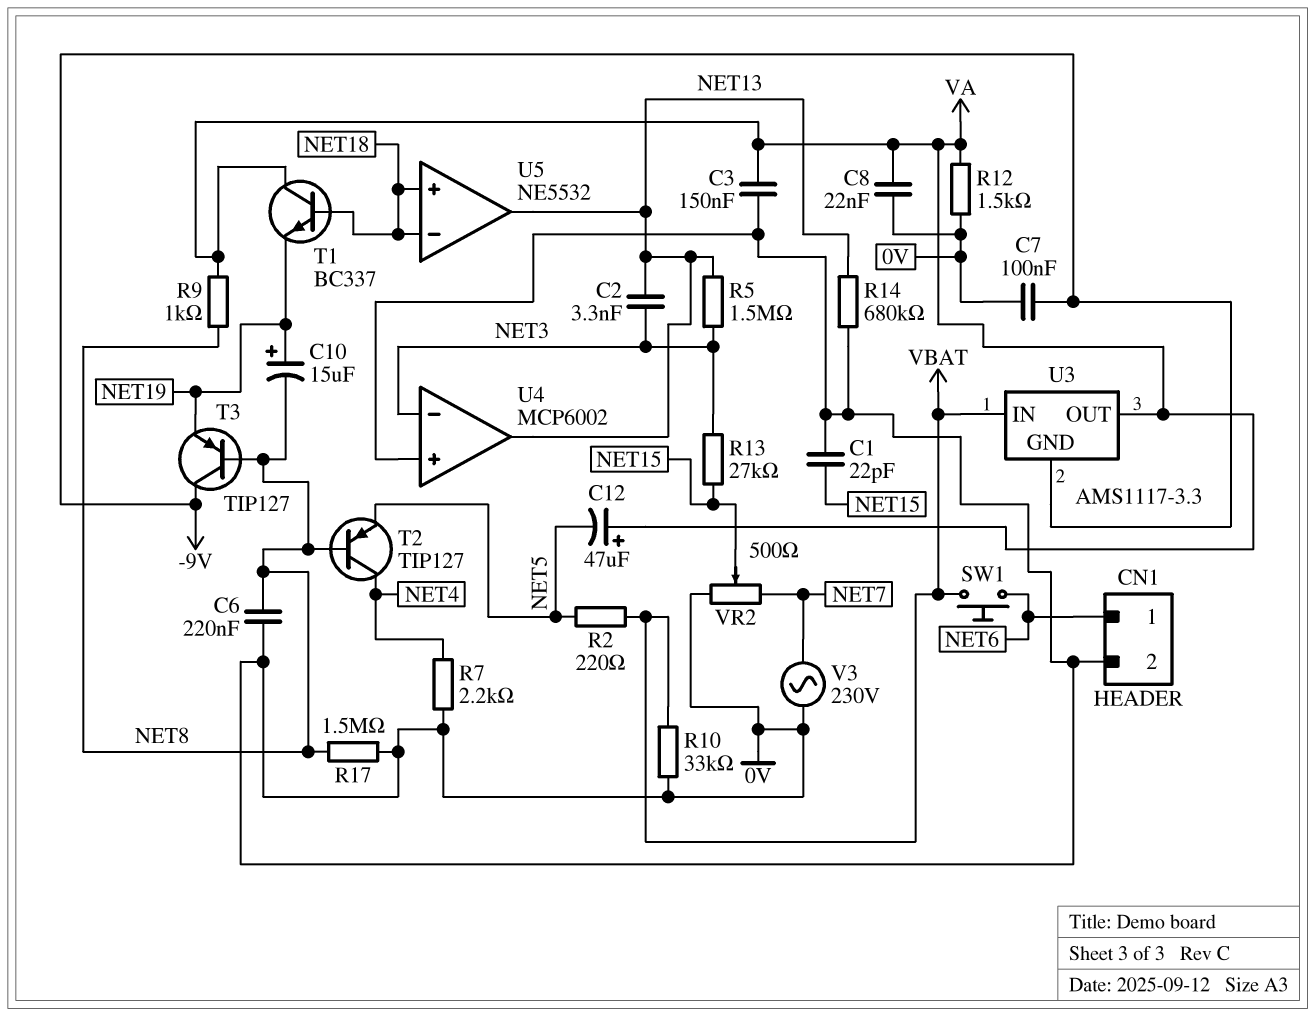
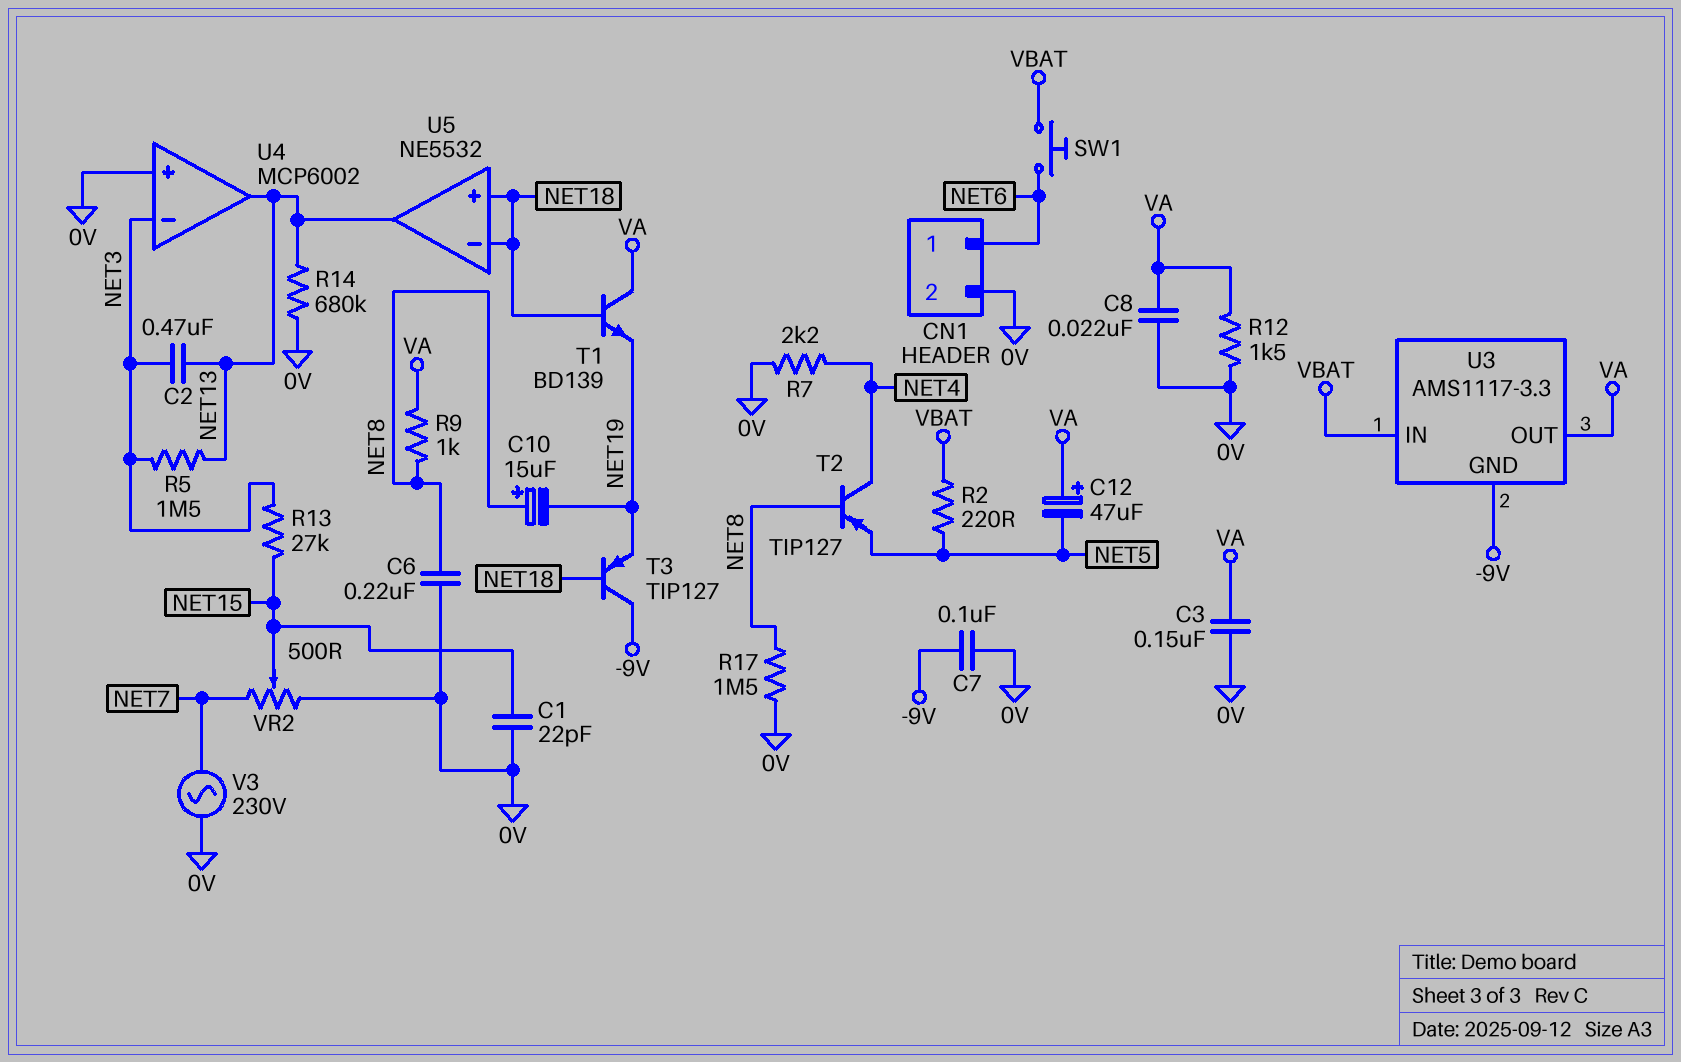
C2: 3.3nF (NET3, NET13) -> 470nF (NET3, NET13)
C10: 15uF (plus NET19, minus NET8) -> 15uF (plus NET8, minus NET19)
R10: 33k (0V, VBAT) -> none
T1: NPN BC337 (B NET18, C VA, E NET19) -> NPN BD139 (B NET18, C VA, E NET19)
T3: PNP TIP127 (B NET8, C -9V, E NET19) -> PNP TIP127 (B NET18, C -9V, E NET19)

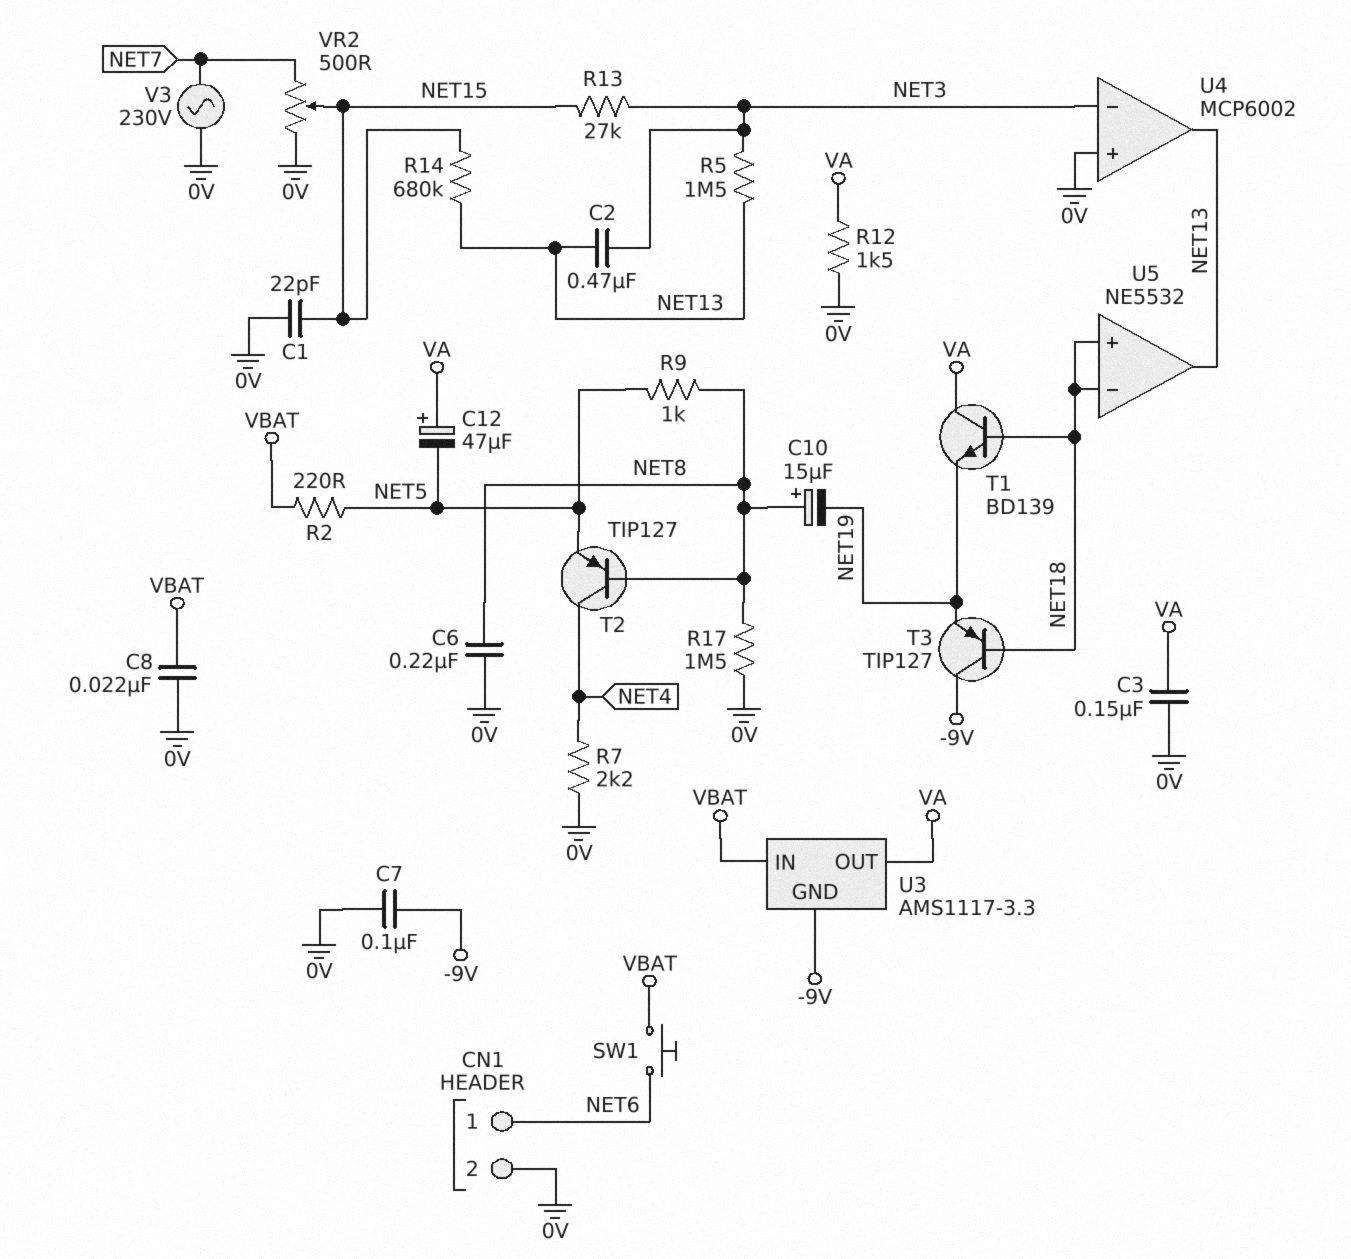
C8: 22nF (0V, VA) -> 22nF (0V, VBAT)
R9: 1k (NET8, VA) -> 1k (NET5, NET8)
R14: 680k (0V, NET13) -> 680k (NET13, NET15)

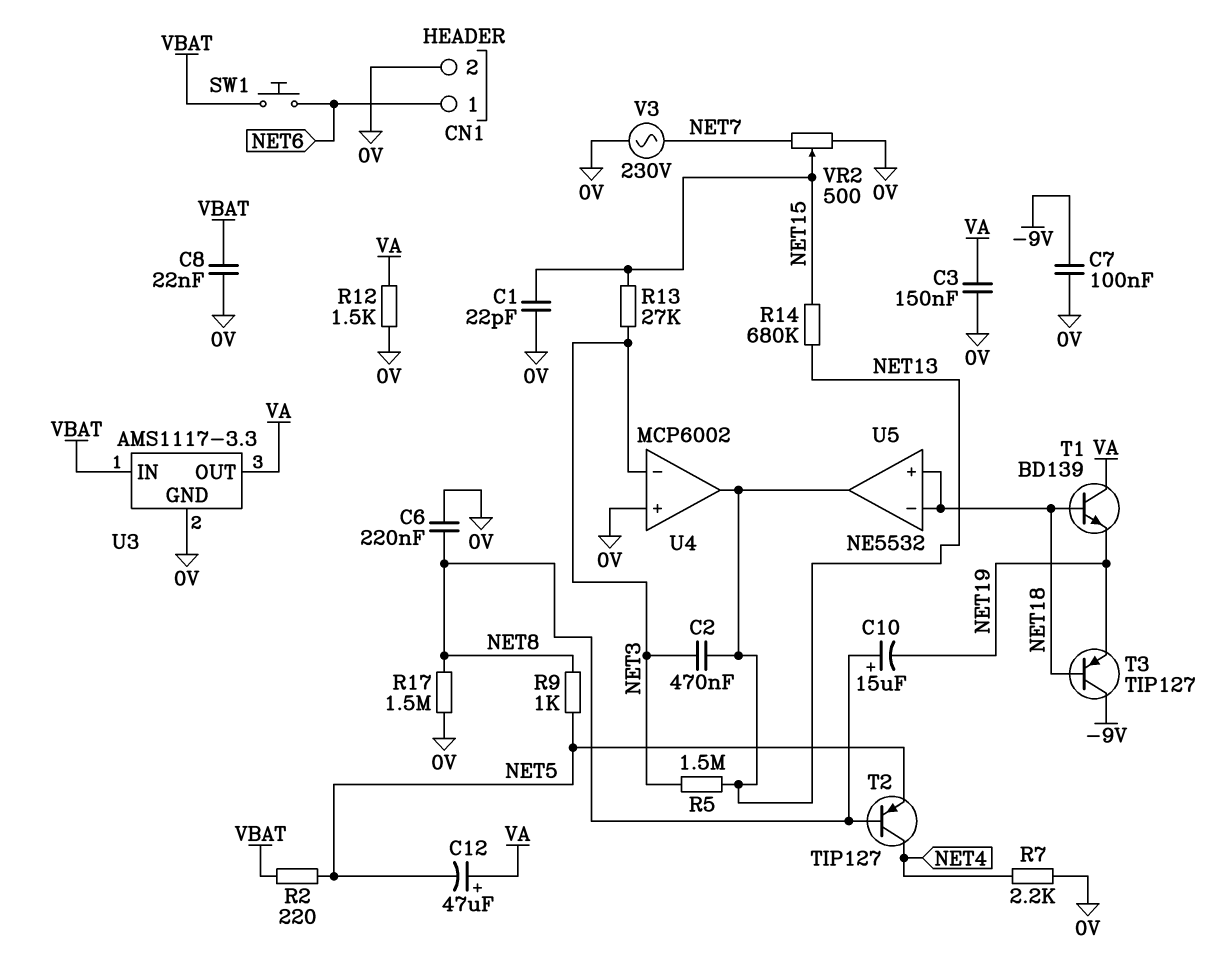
U3 pin GND: -9V -> 0V

